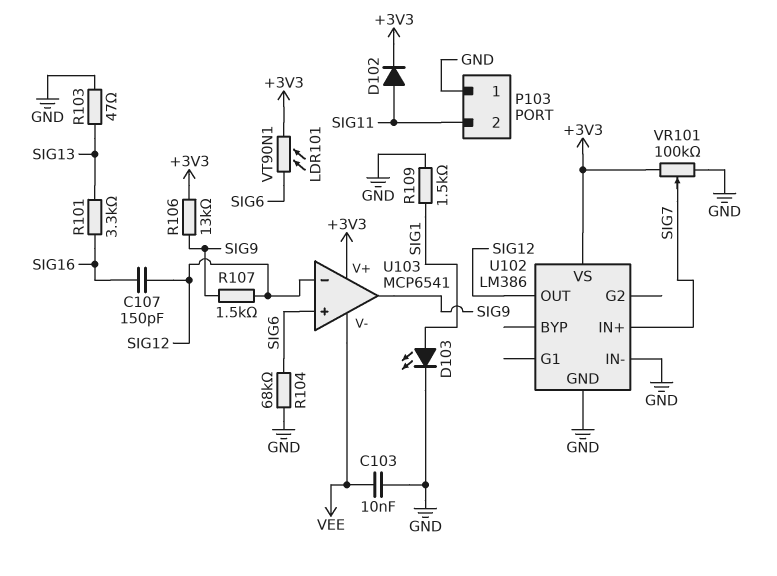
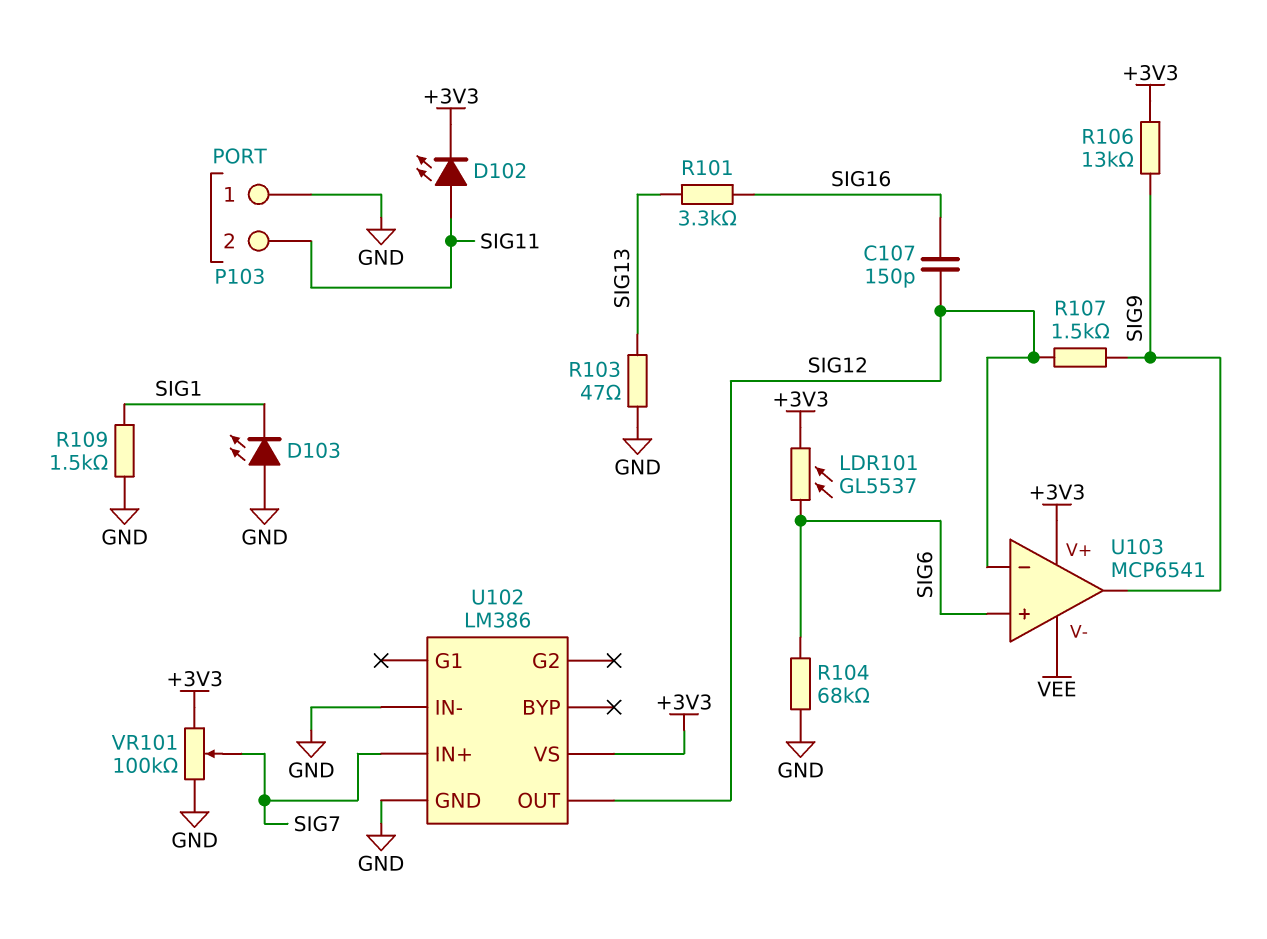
C103: 10nF (GND, VEE) -> none
D102: diode (A SIG11, K +3V3) -> LED (A SIG11, K +3V3)
D103: LED (A SIG1, K GND) -> LED (A GND, K SIG1)
LDR101: VT90N1 (+3V3, SIG6) -> GL5537 (+3V3, SIG6)

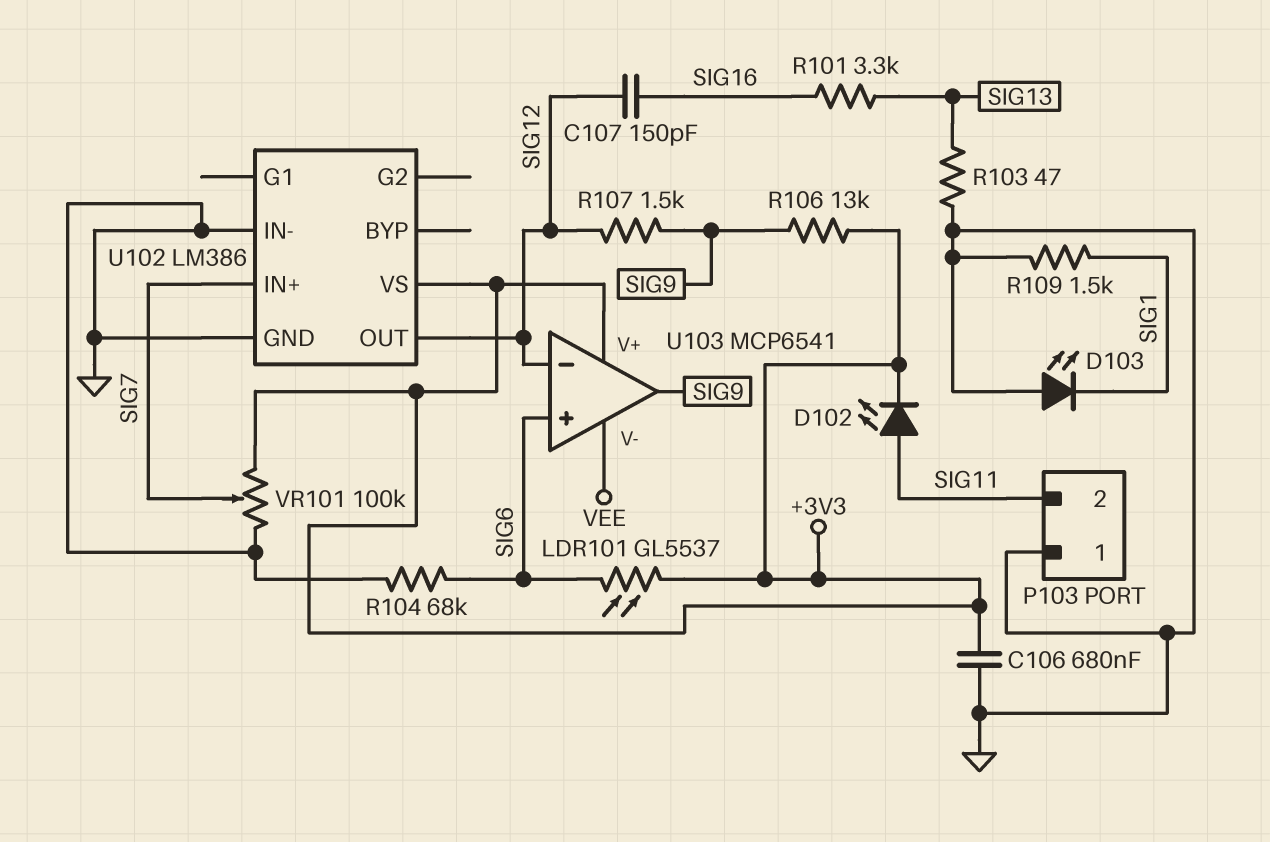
C106: none -> 680nF (+3V3, GND)

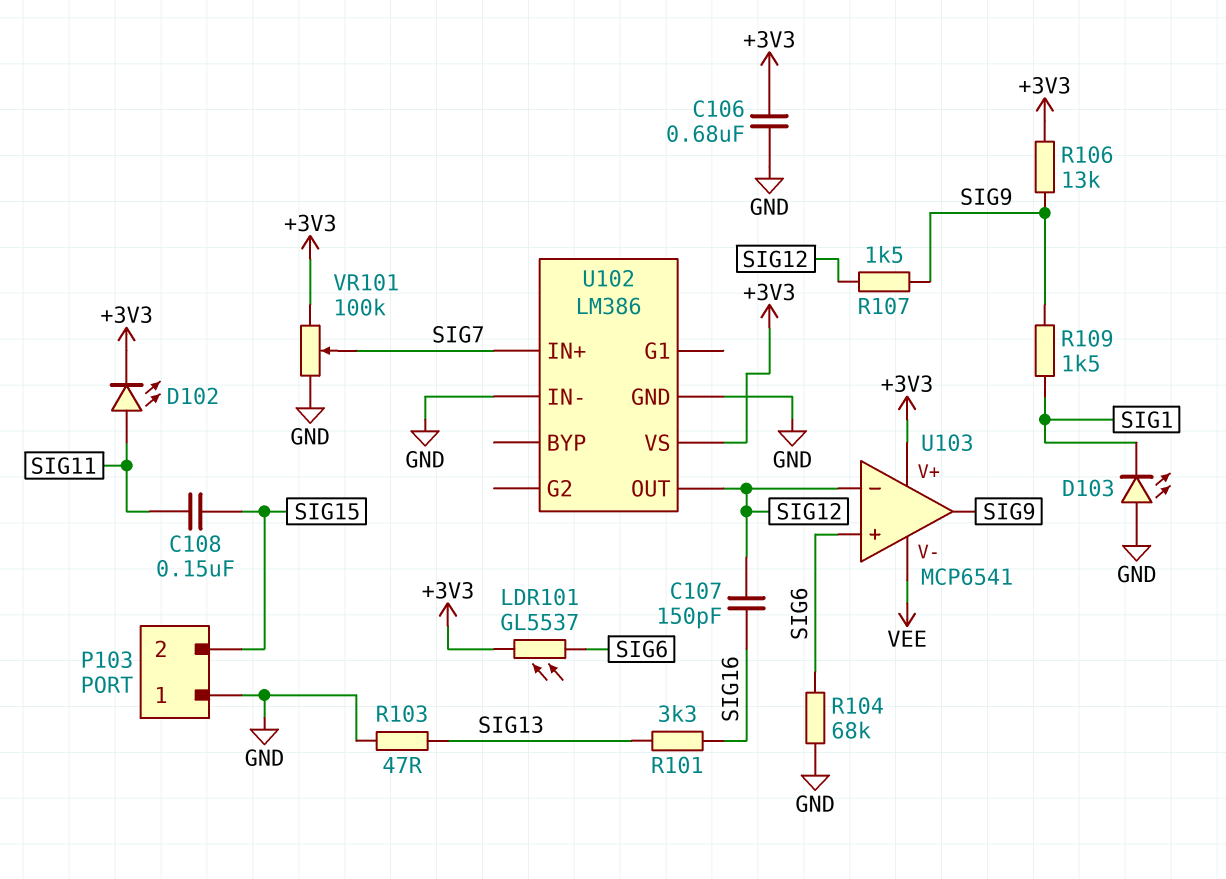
C108: none -> 150nF (SIG11, SIG15)
P103 pin 2: SIG11 -> SIG15
R109: 1.5k (GND, SIG1) -> 1.5k (SIG1, SIG9)

